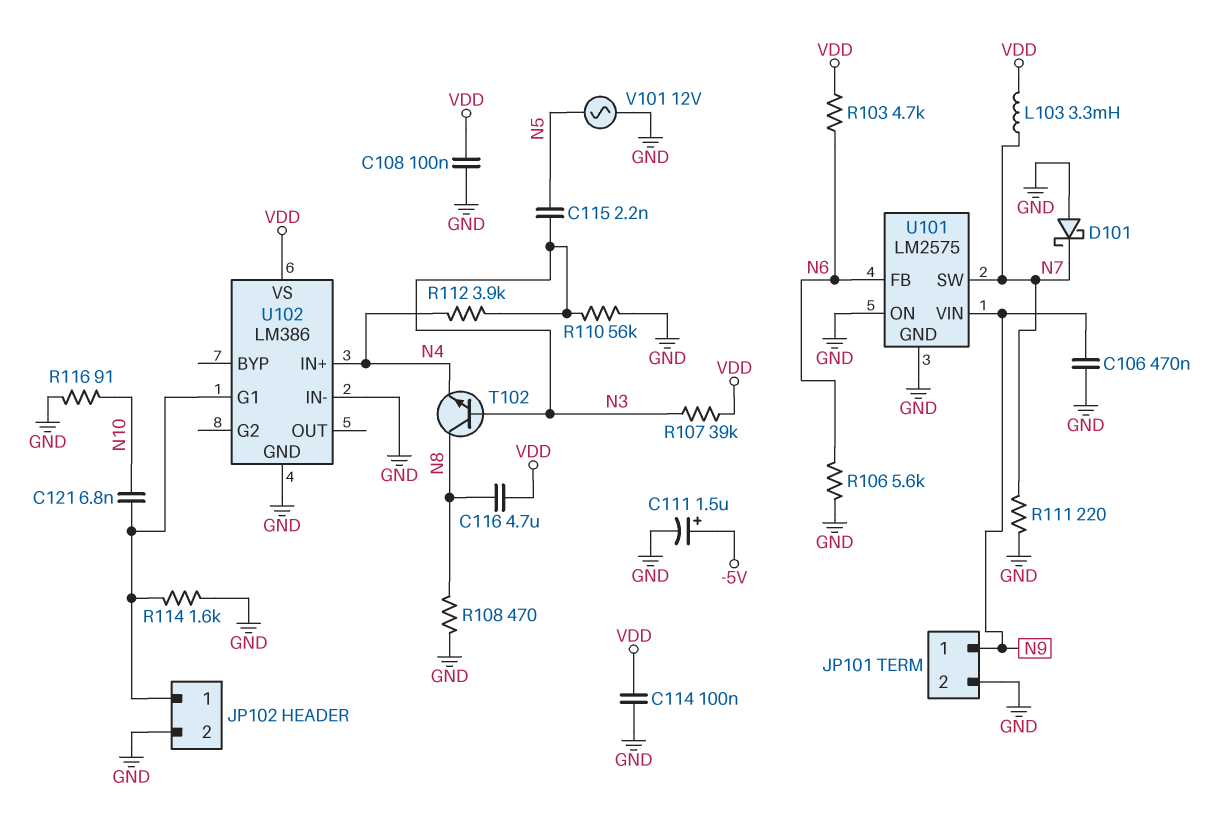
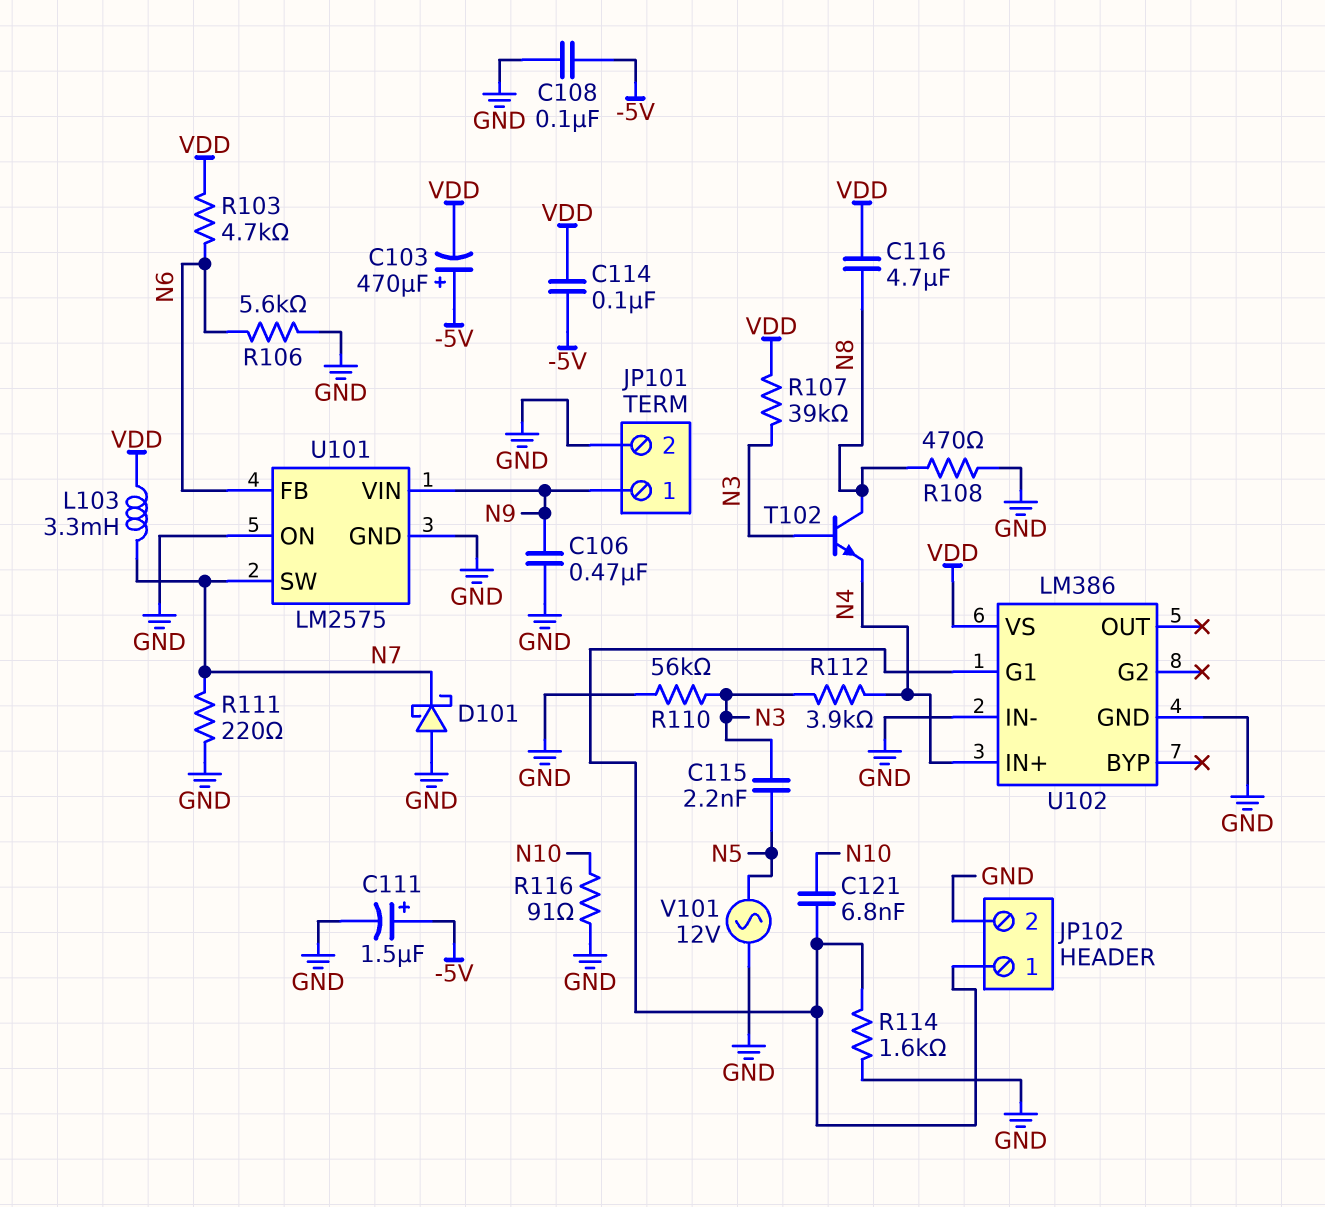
C103: none -> 470uF (plus -5V, minus VDD)
C108: 100nF (GND, VDD) -> 100nF (-5V, GND)
C114: 100nF (GND, VDD) -> 100nF (-5V, VDD)

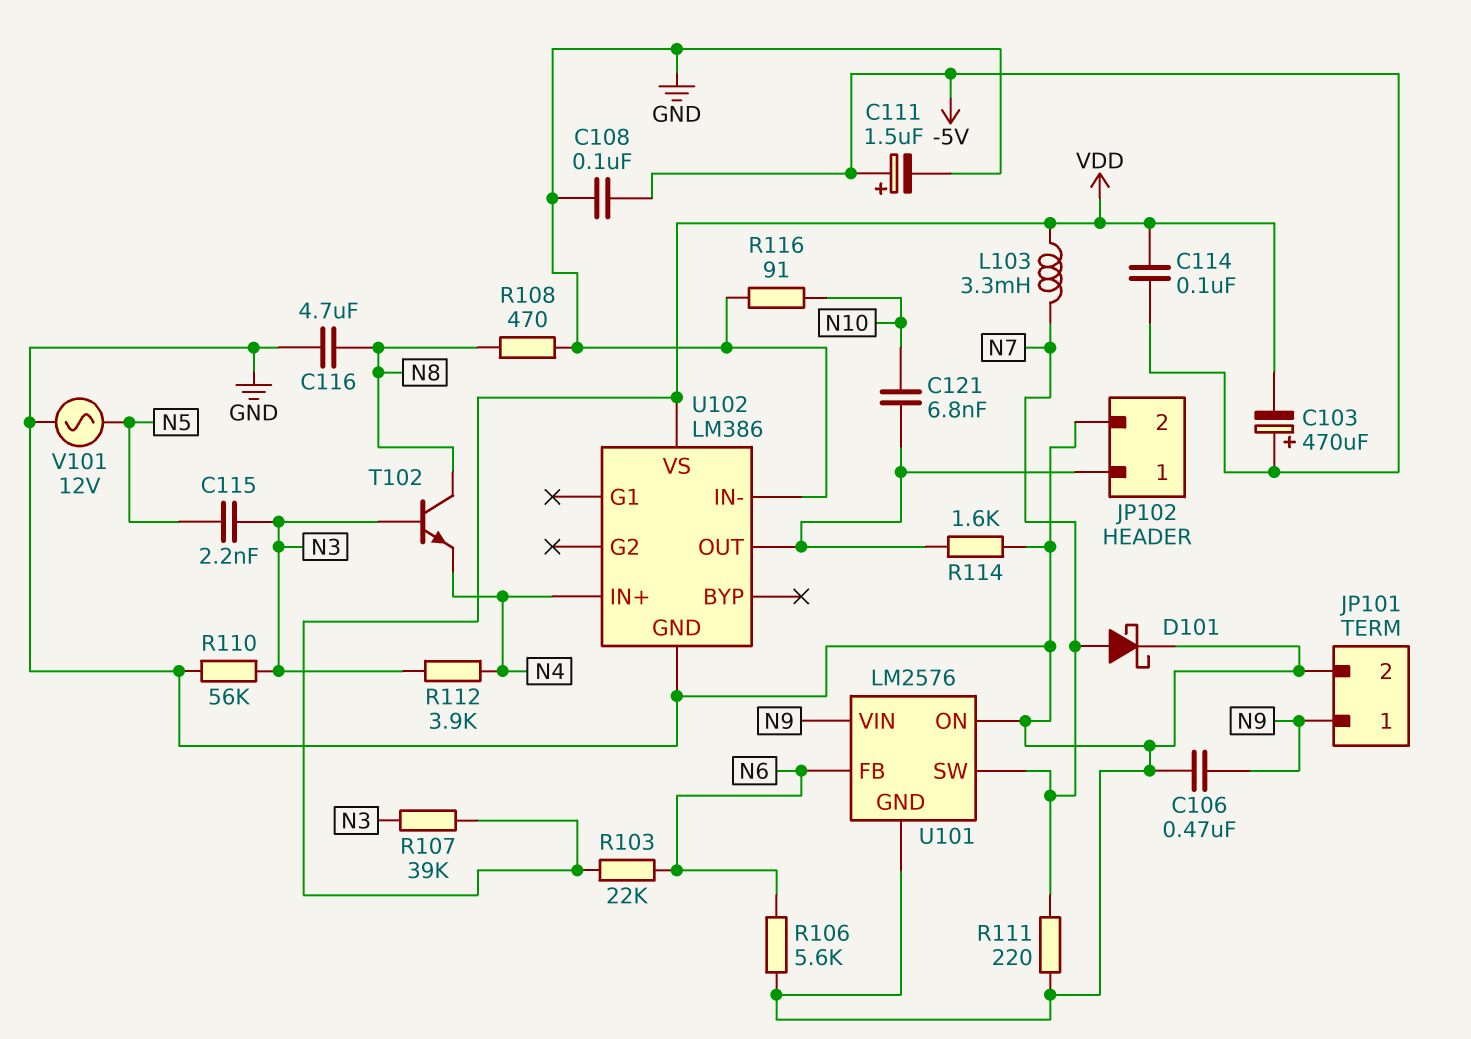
C116: 4.7uF (N8, VDD) -> 4.7uF (GND, N8)
D101: schottky (A GND, K N7) -> schottky (A N7, K GND)
R103: 4.7k (N6, VDD) -> 22k (N6, VDD)
U101: LM2575 -> LM2576
U102 pin G1: JP102/1 -> none
U102 pin OUT: none -> JP102/1

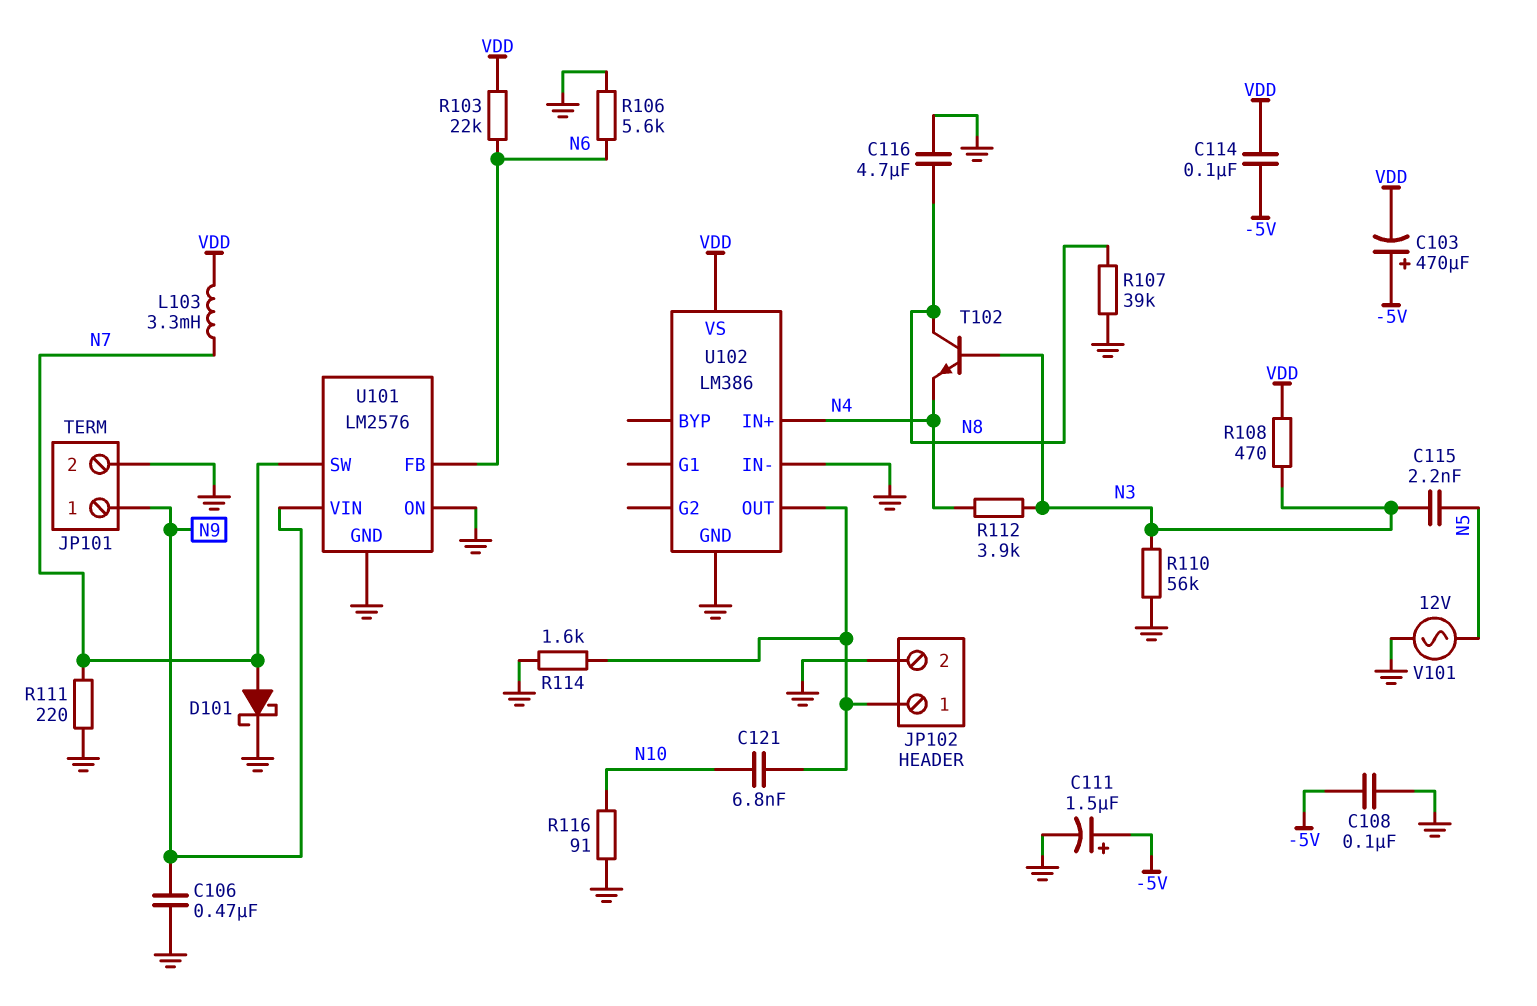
R107: 39k (N3, VDD) -> 39k (GND, N8)
R108: 470 (GND, N8) -> 470 (N3, VDD)

